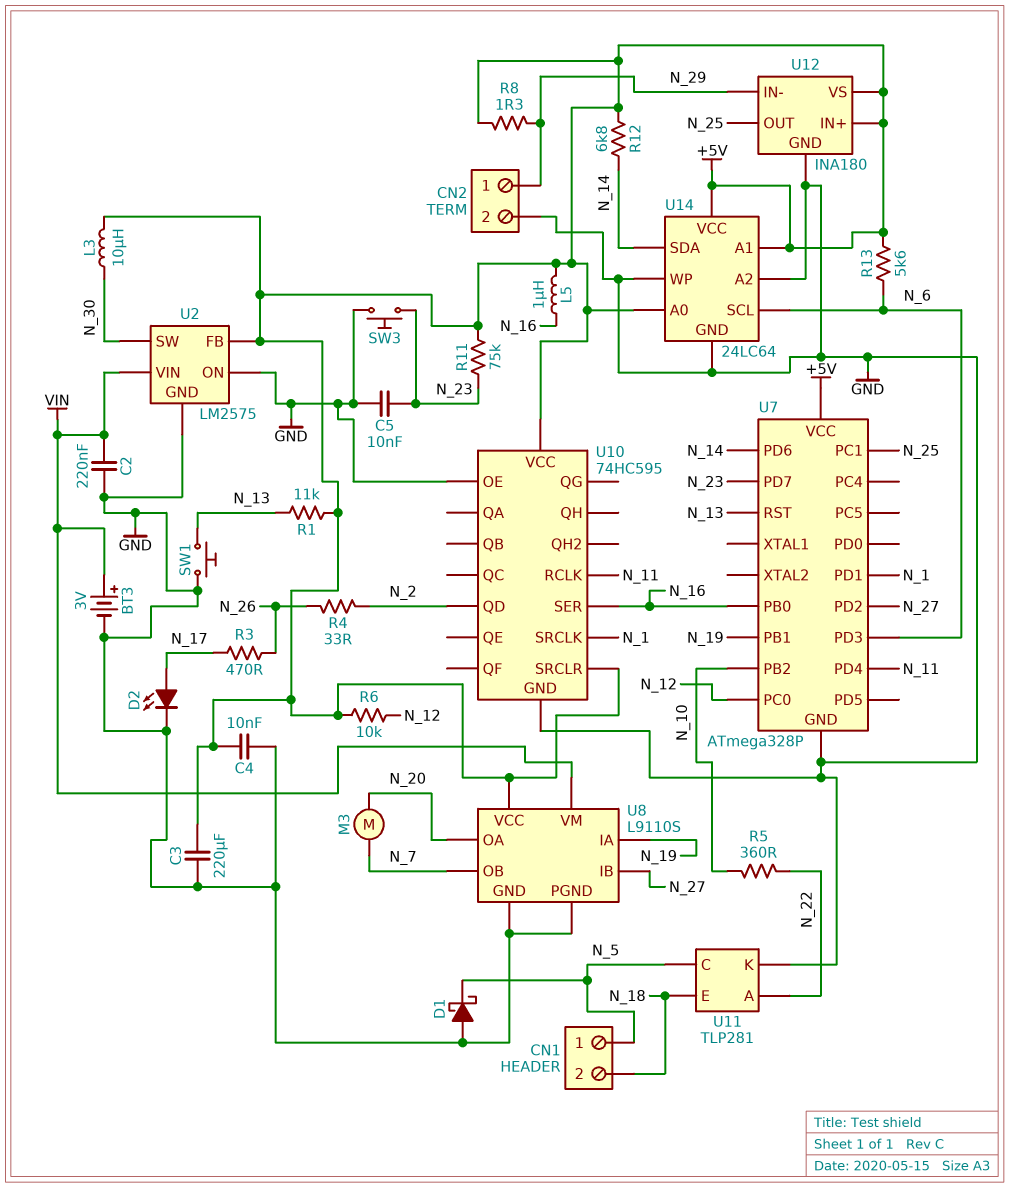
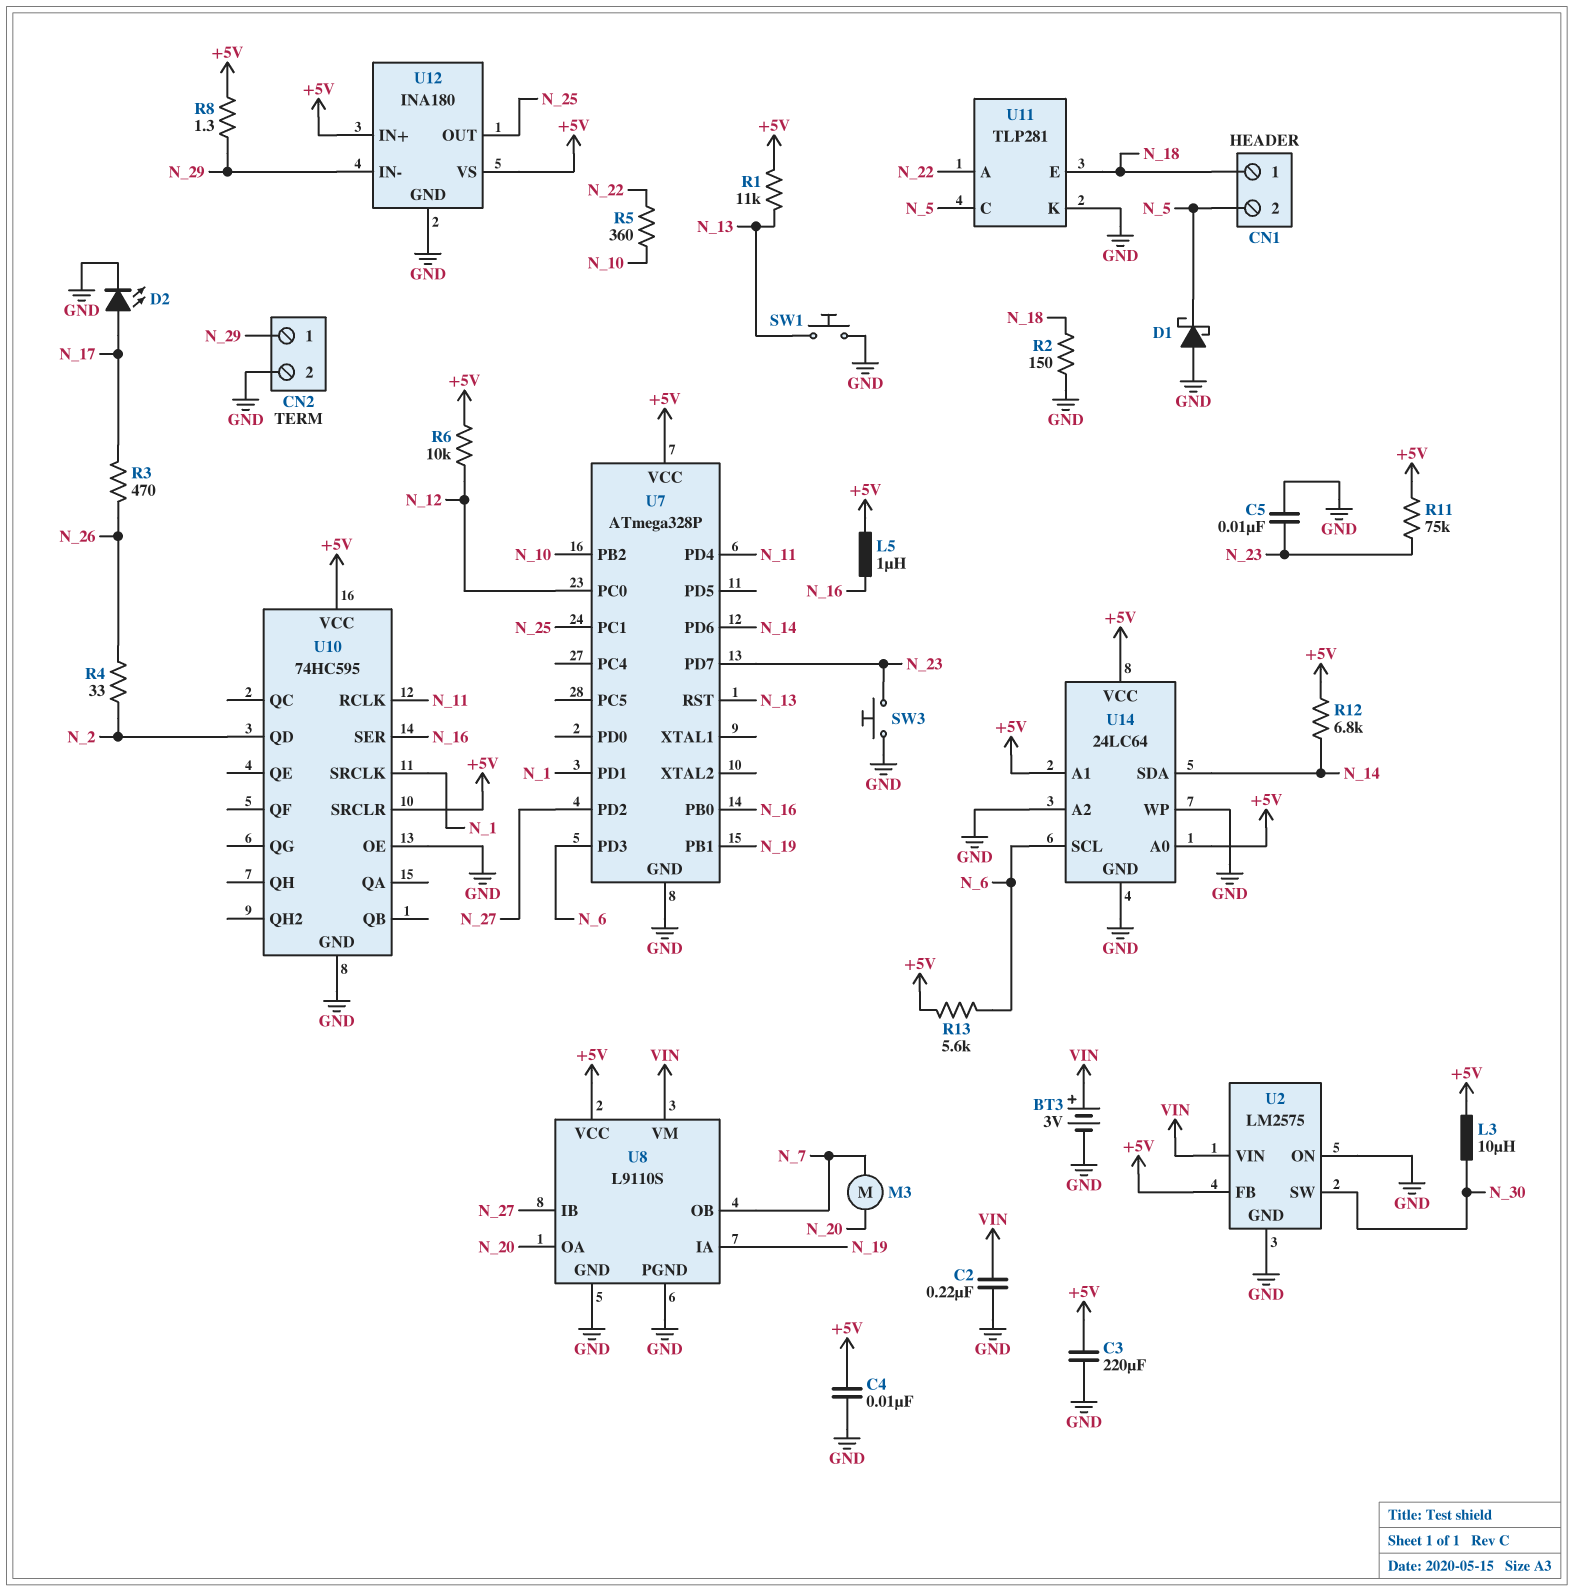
CN1 pin 1: N_5 -> N_18
CN1 pin 2: N_18 -> N_5
R2: none -> 150 (GND, N_18)

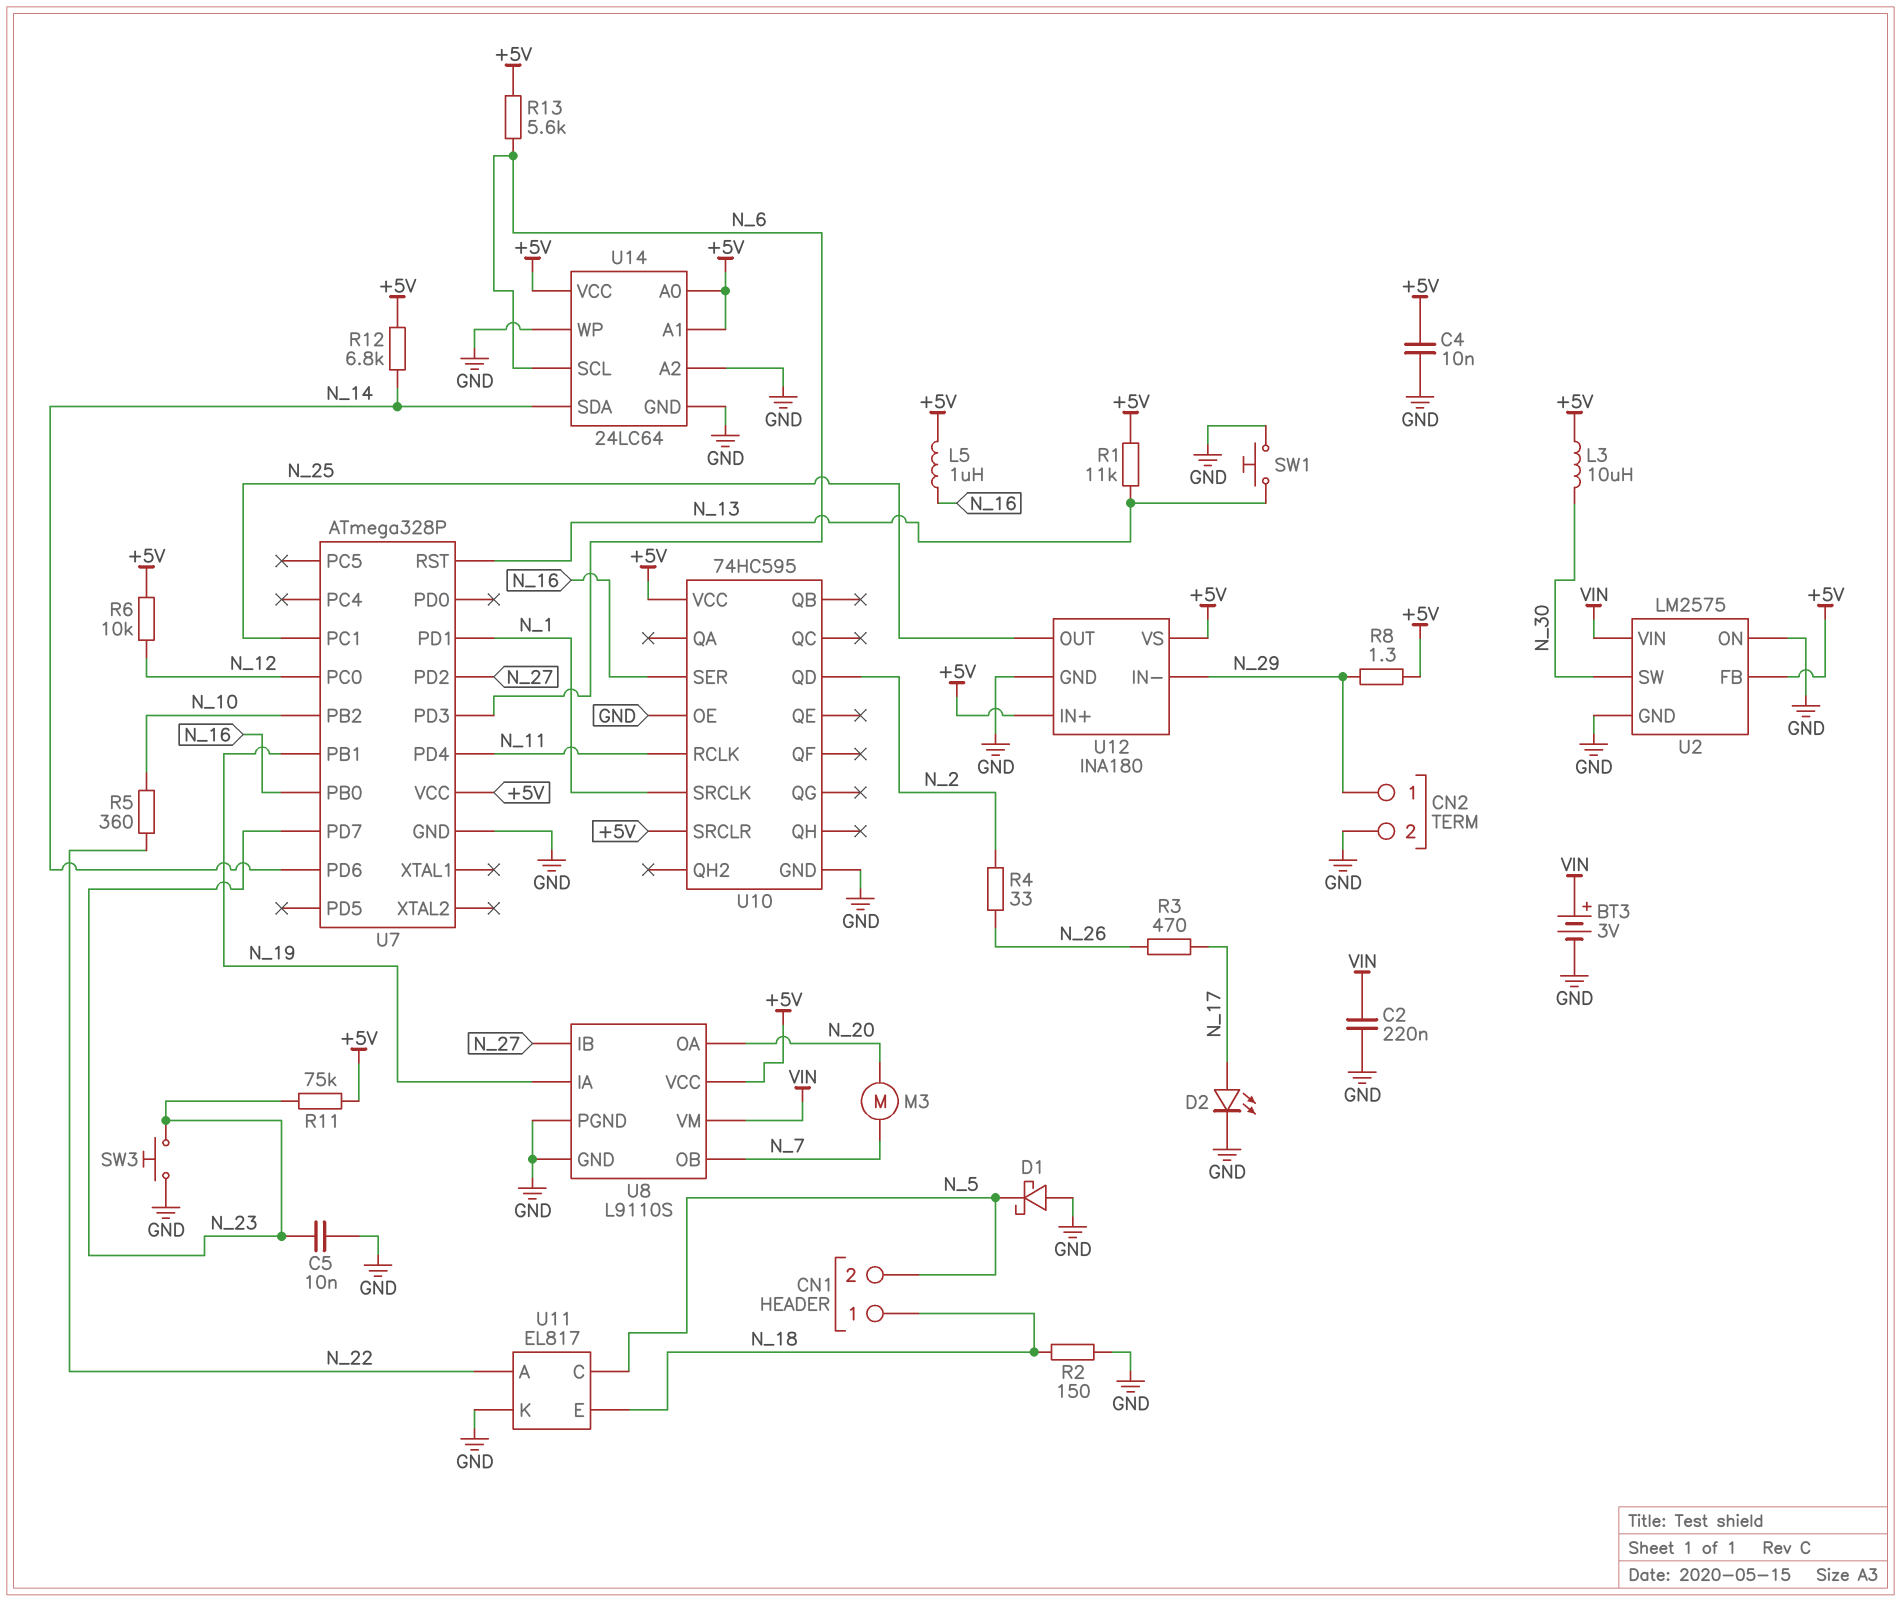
C3: 220uF (+5V, GND) -> none
U11: TLP281 -> EL817

